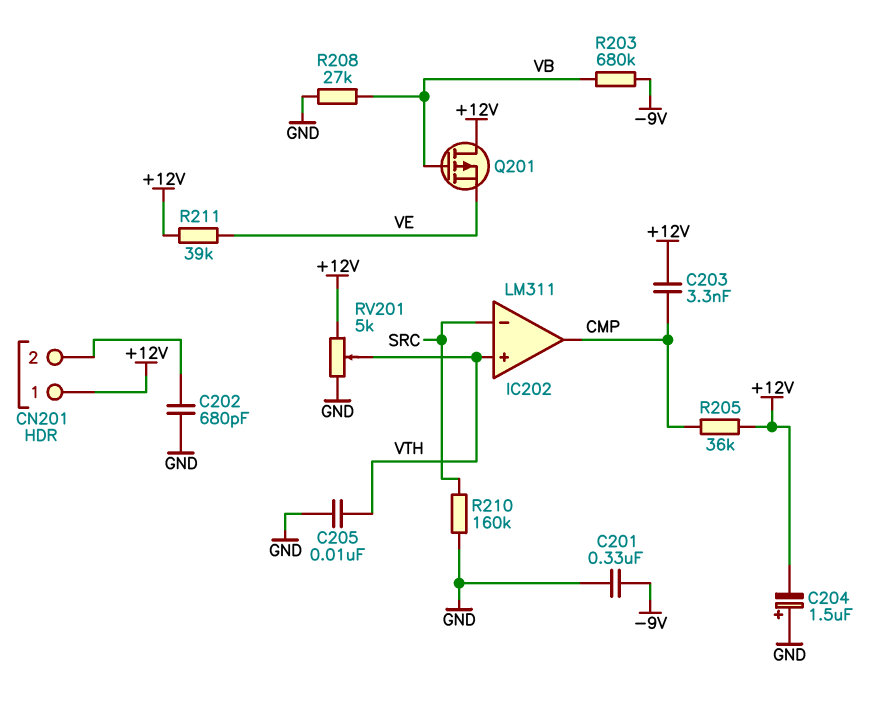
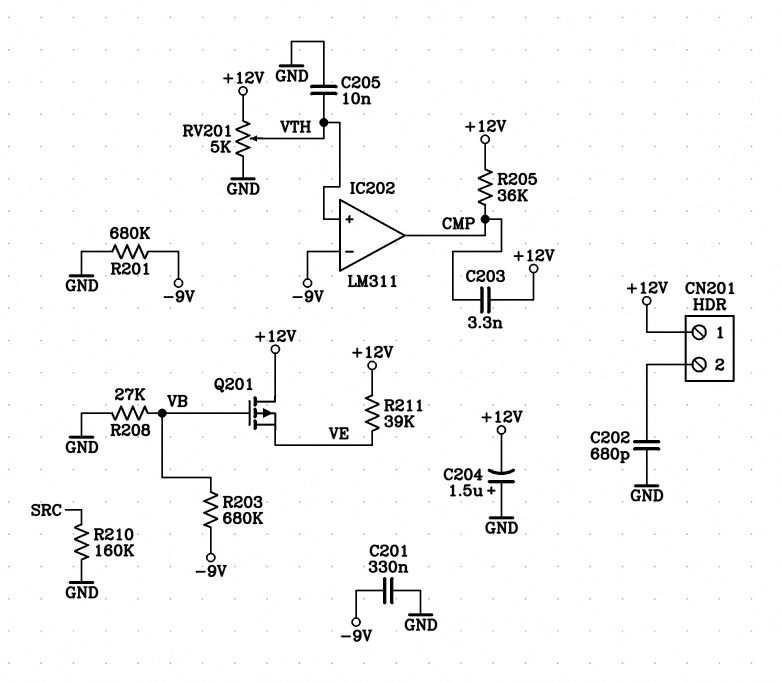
IC202 pin in-: SRC -> -9V
R201: none -> 680k (-9V, GND)

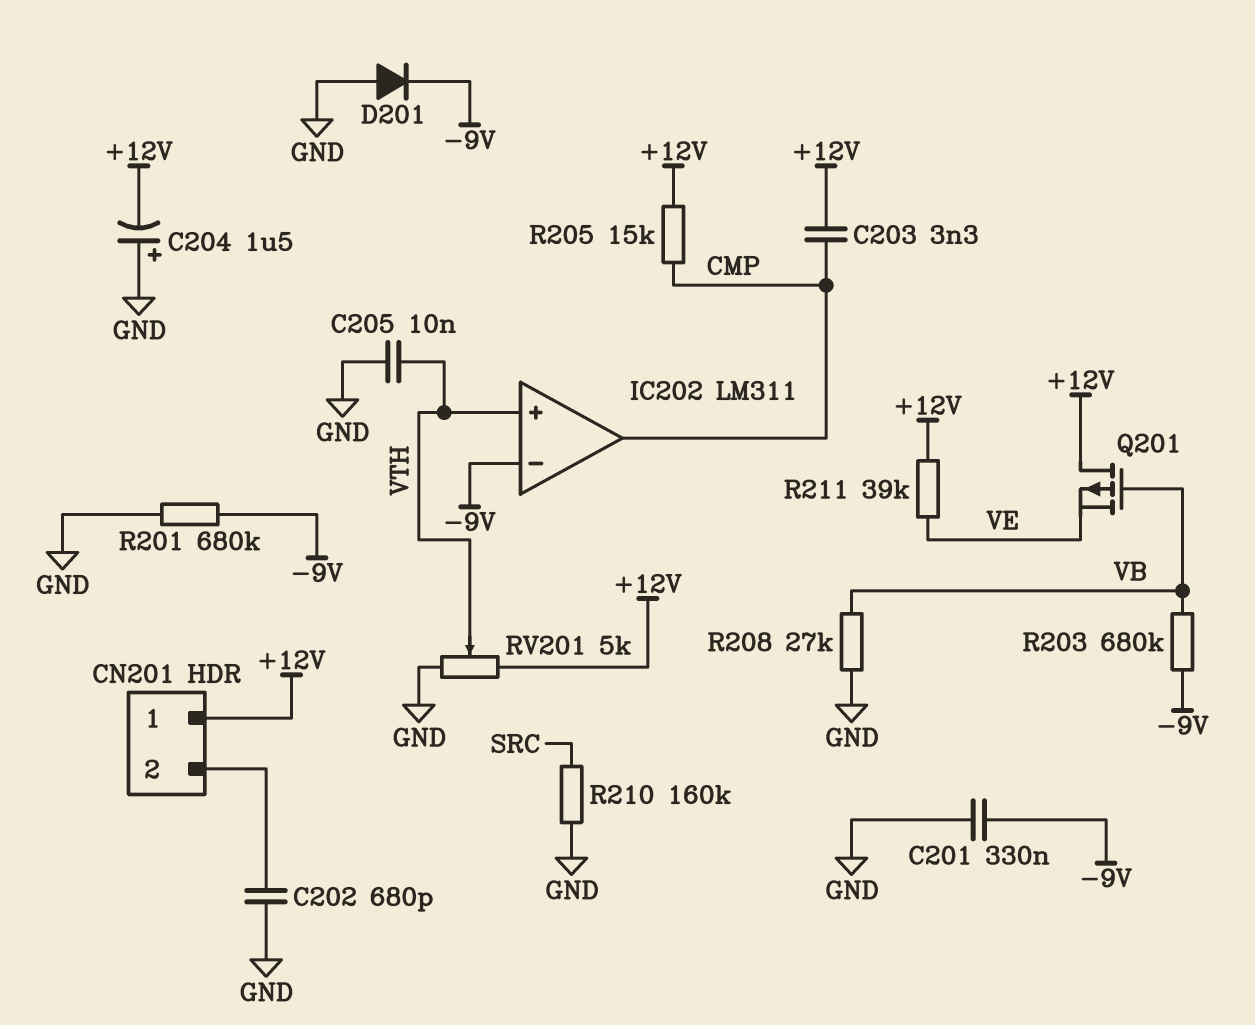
D201: none -> diode (A GND, K -9V)
R205: 36k (+12V, CMP) -> 15k (+12V, CMP)

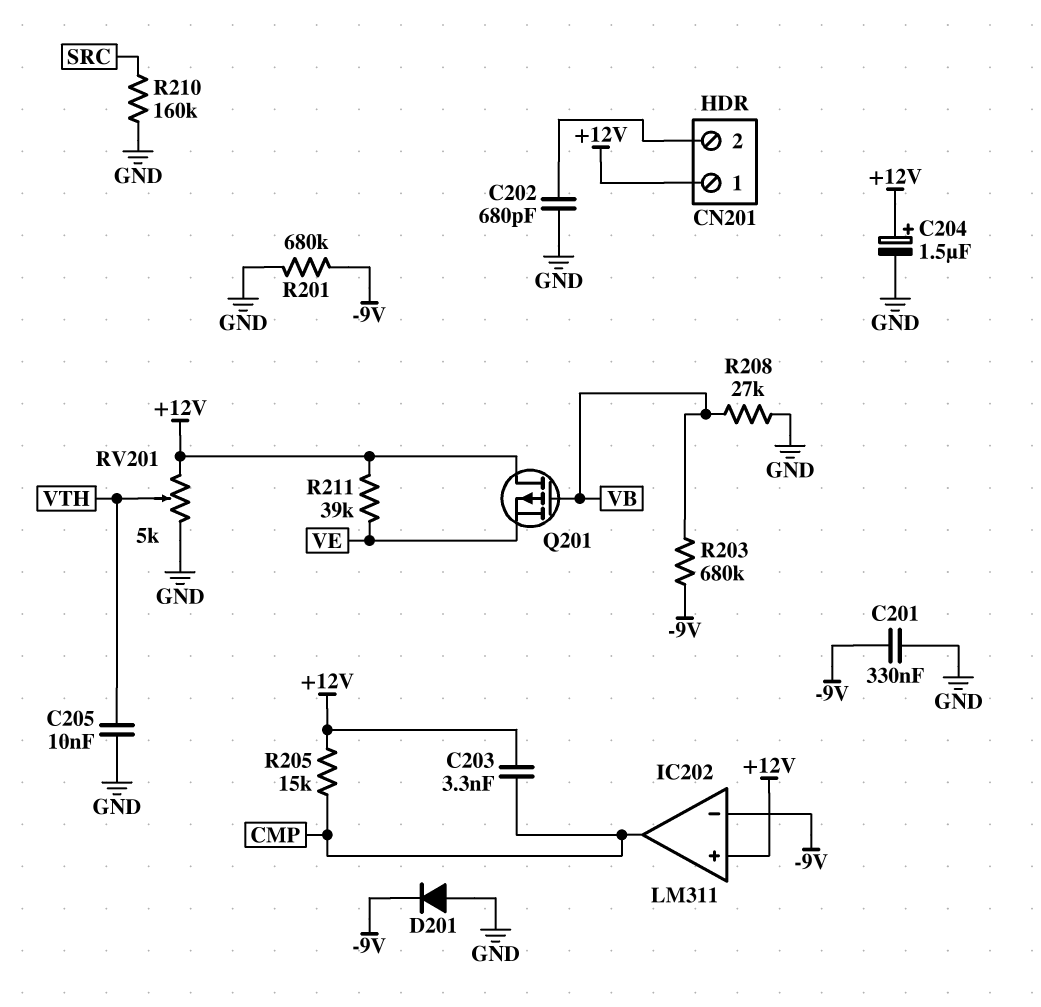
C204: 1.5uF (plus GND, minus +12V) -> 1.5uF (plus +12V, minus GND)
IC202 pin in+: VTH -> +12V

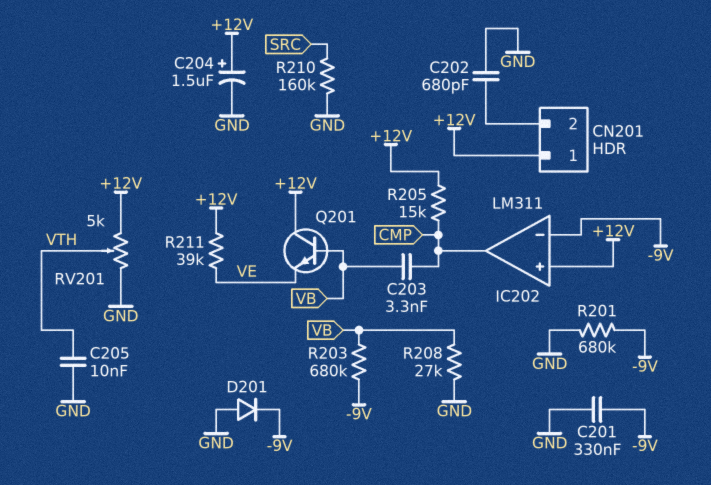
C203: 3.3nF (+12V, CMP) -> 3.3nF (CMP, VB)
Q201: PMOS (G VB, D +12V, S VE) -> NPN (B VB, C +12V, E VE)

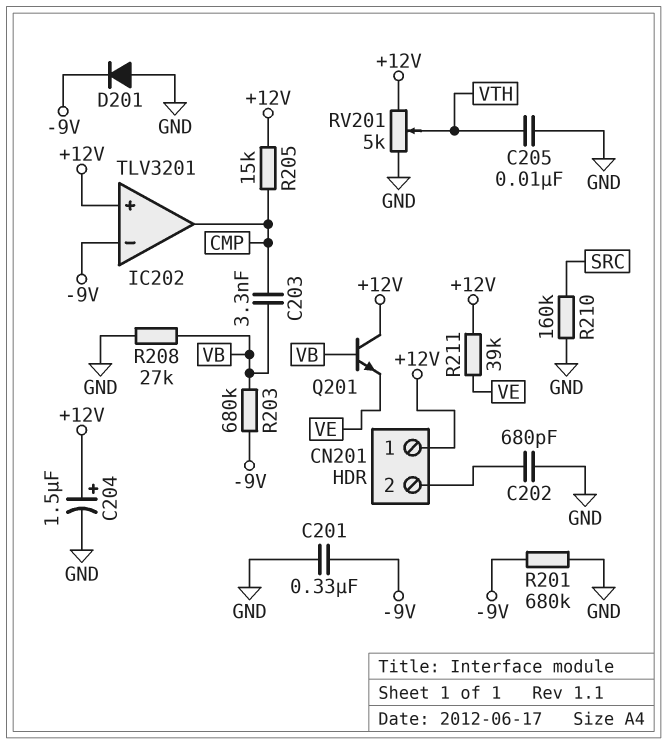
IC202: LM311 -> TLV3201

